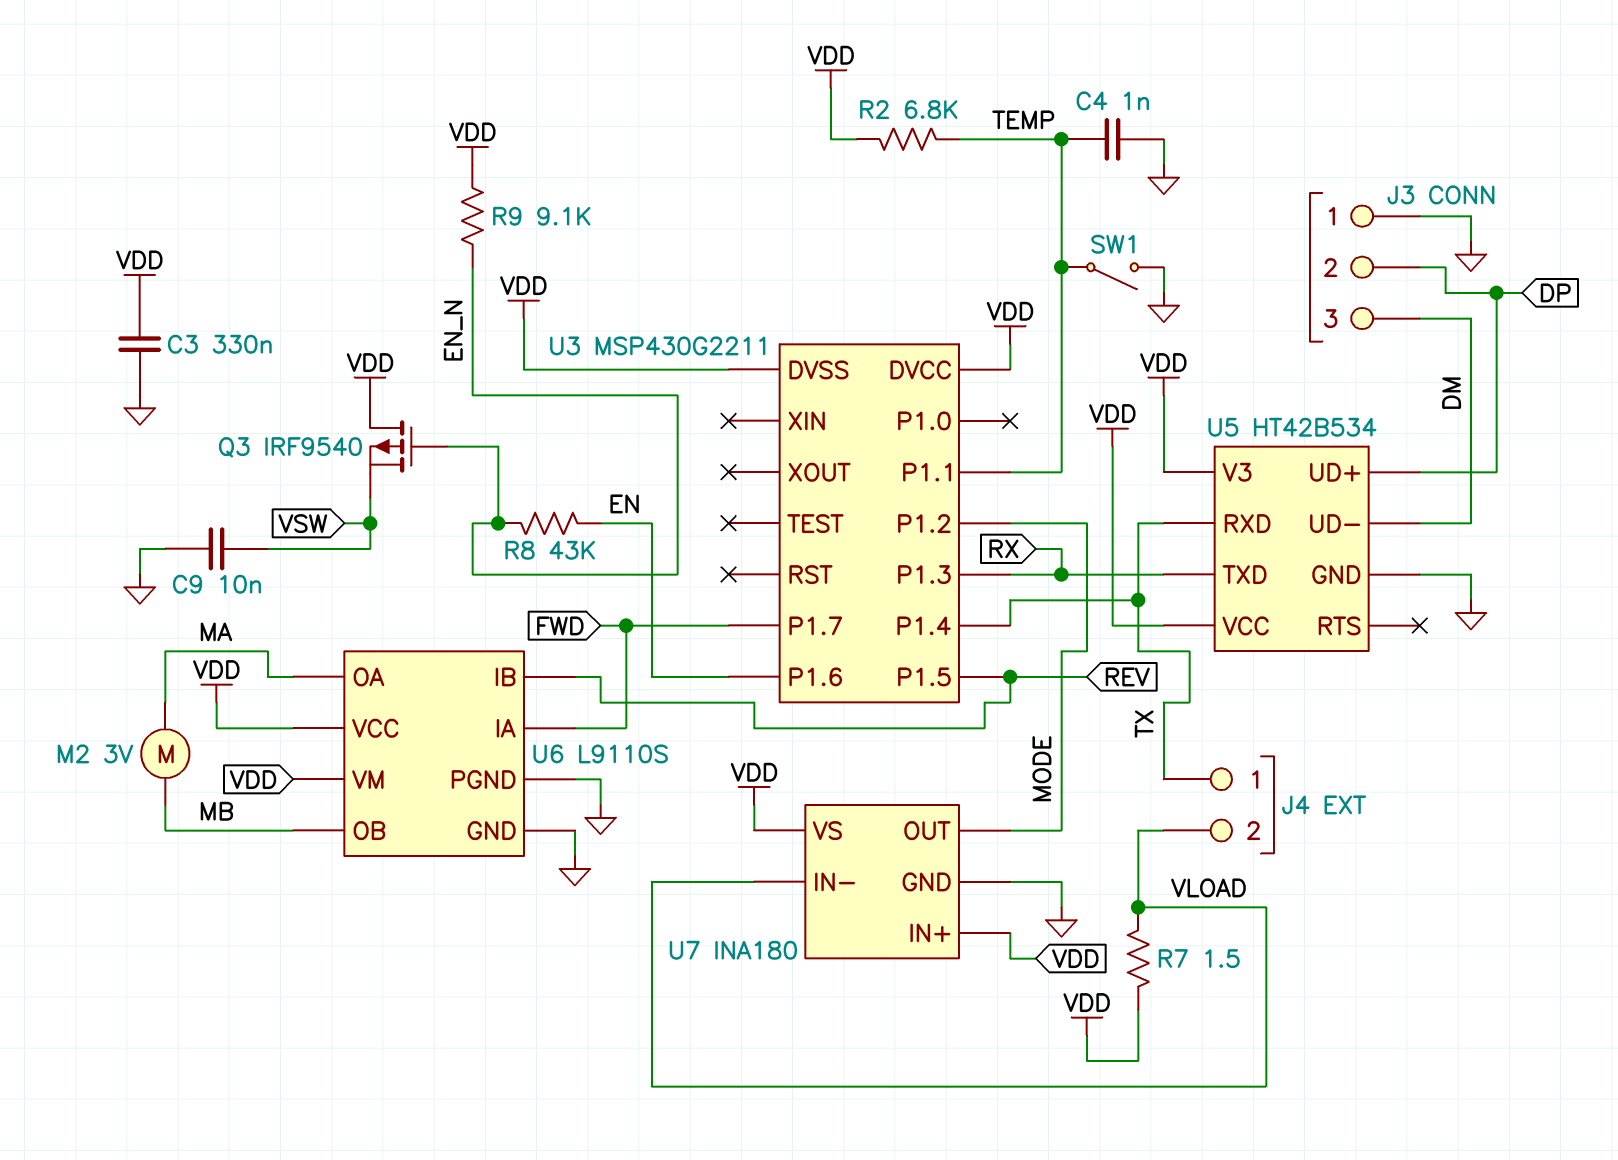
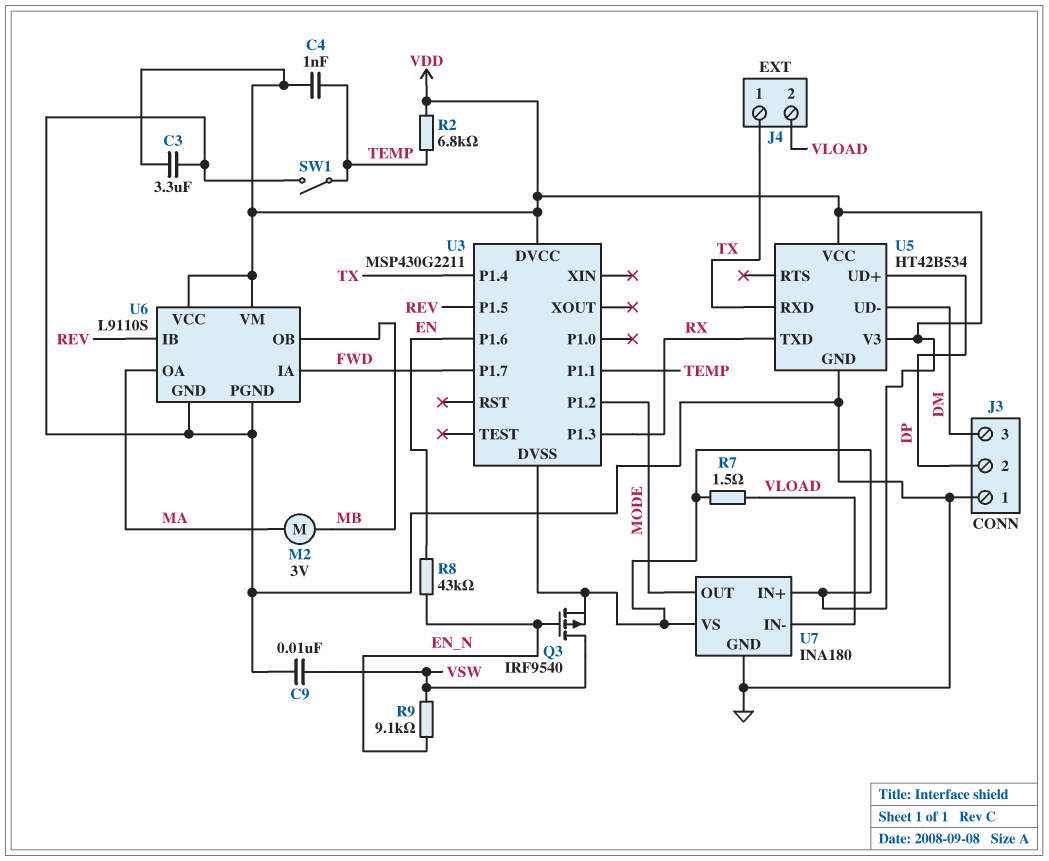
C3: 330nF (GND, VDD) -> 3.3uF (GND, VDD)
C4: 1nF (GND, TEMP) -> 1nF (TEMP, VDD)
Q3: PMOS IRF9540 (G EN_N, D VDD, S VSW) -> PMOS IRF9540 (G EN_N, D VSW, S VDD)
R9: 9.1k (EN_N, VDD) -> 9.1k (EN_N, VSW)

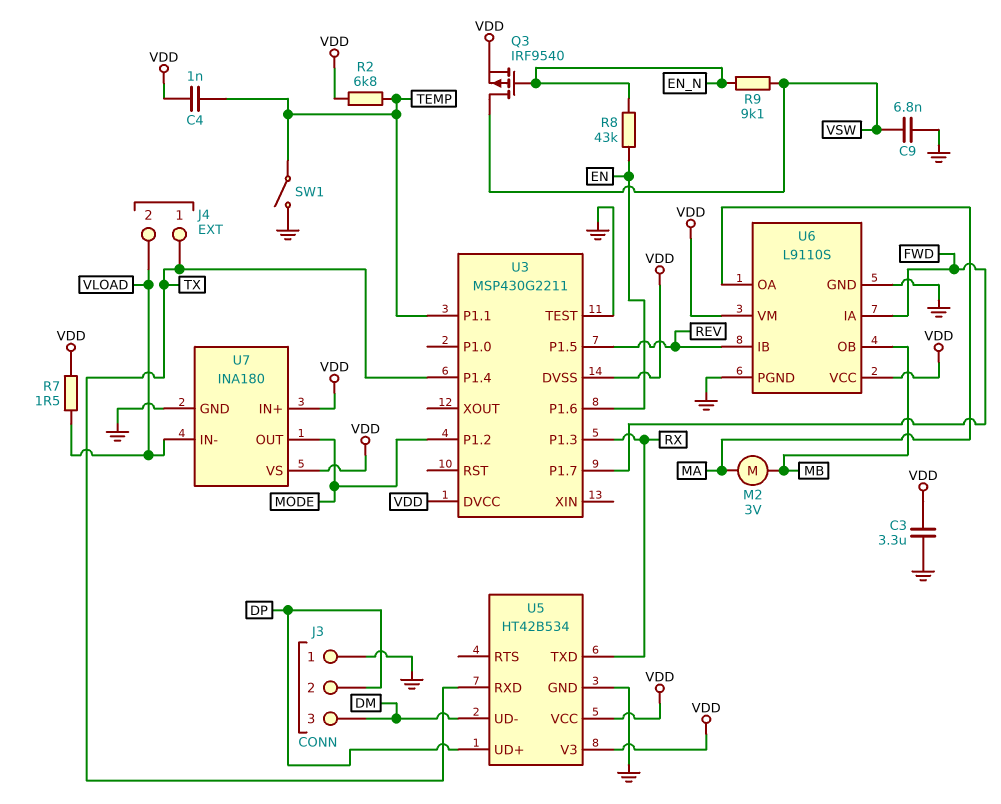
C9: 10nF (GND, VSW) -> 6.8nF (GND, VSW)
U3 pin TEST: none -> GND

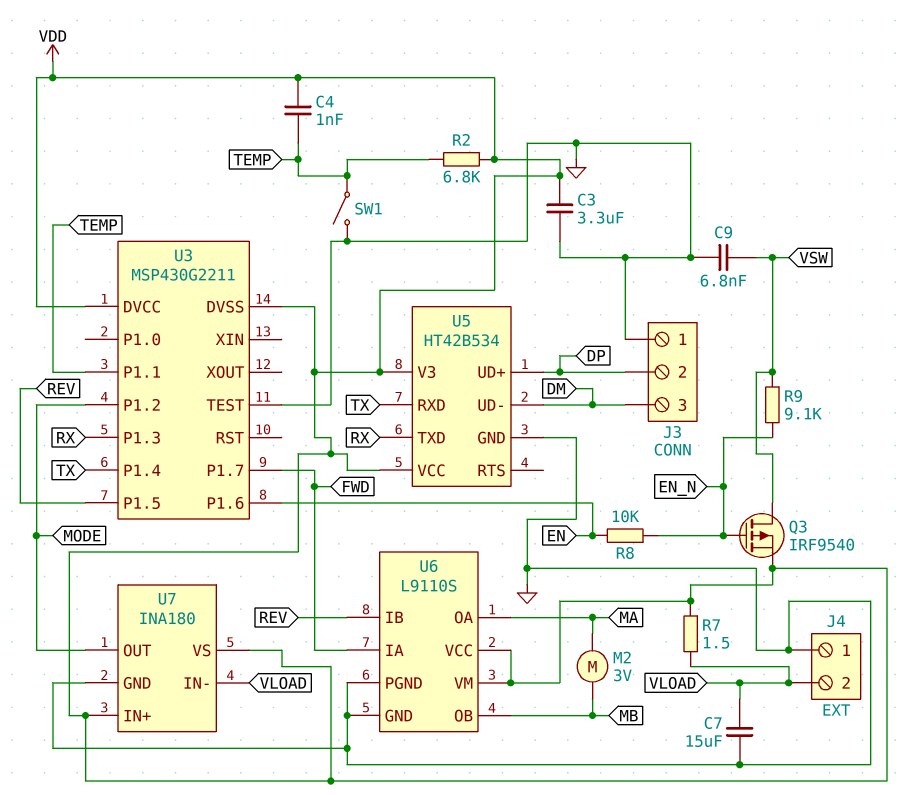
C7: none -> 15uF (GND, VLOAD)
J4 pin 1: TX -> GND
R8: 43k (EN, EN_N) -> 10k (EN, EN_N)

